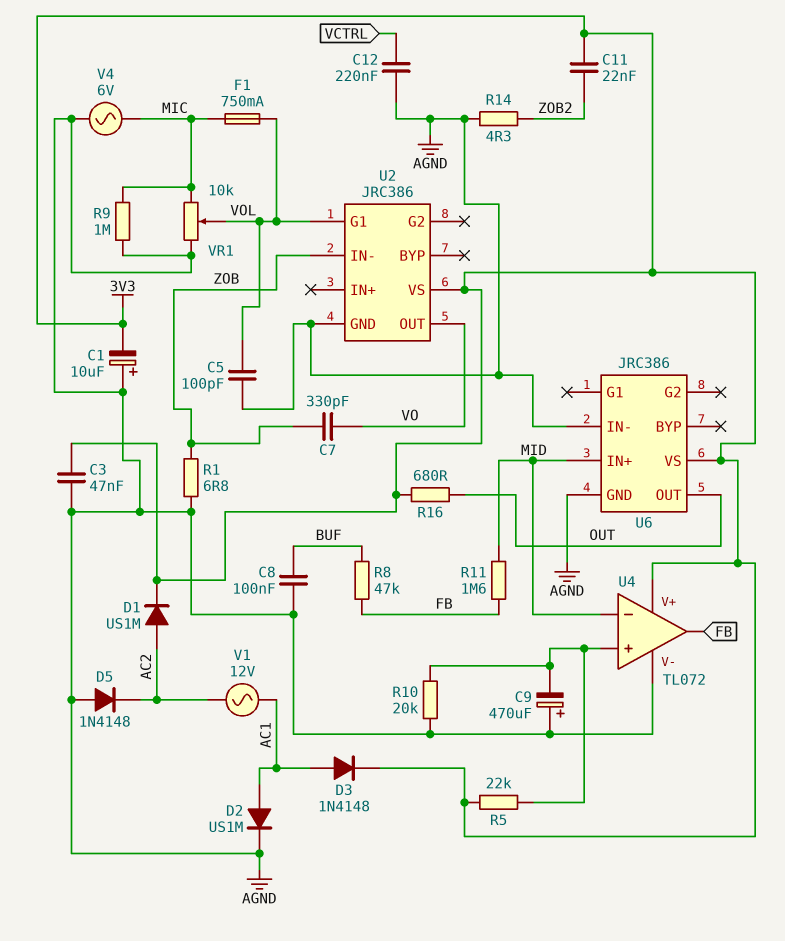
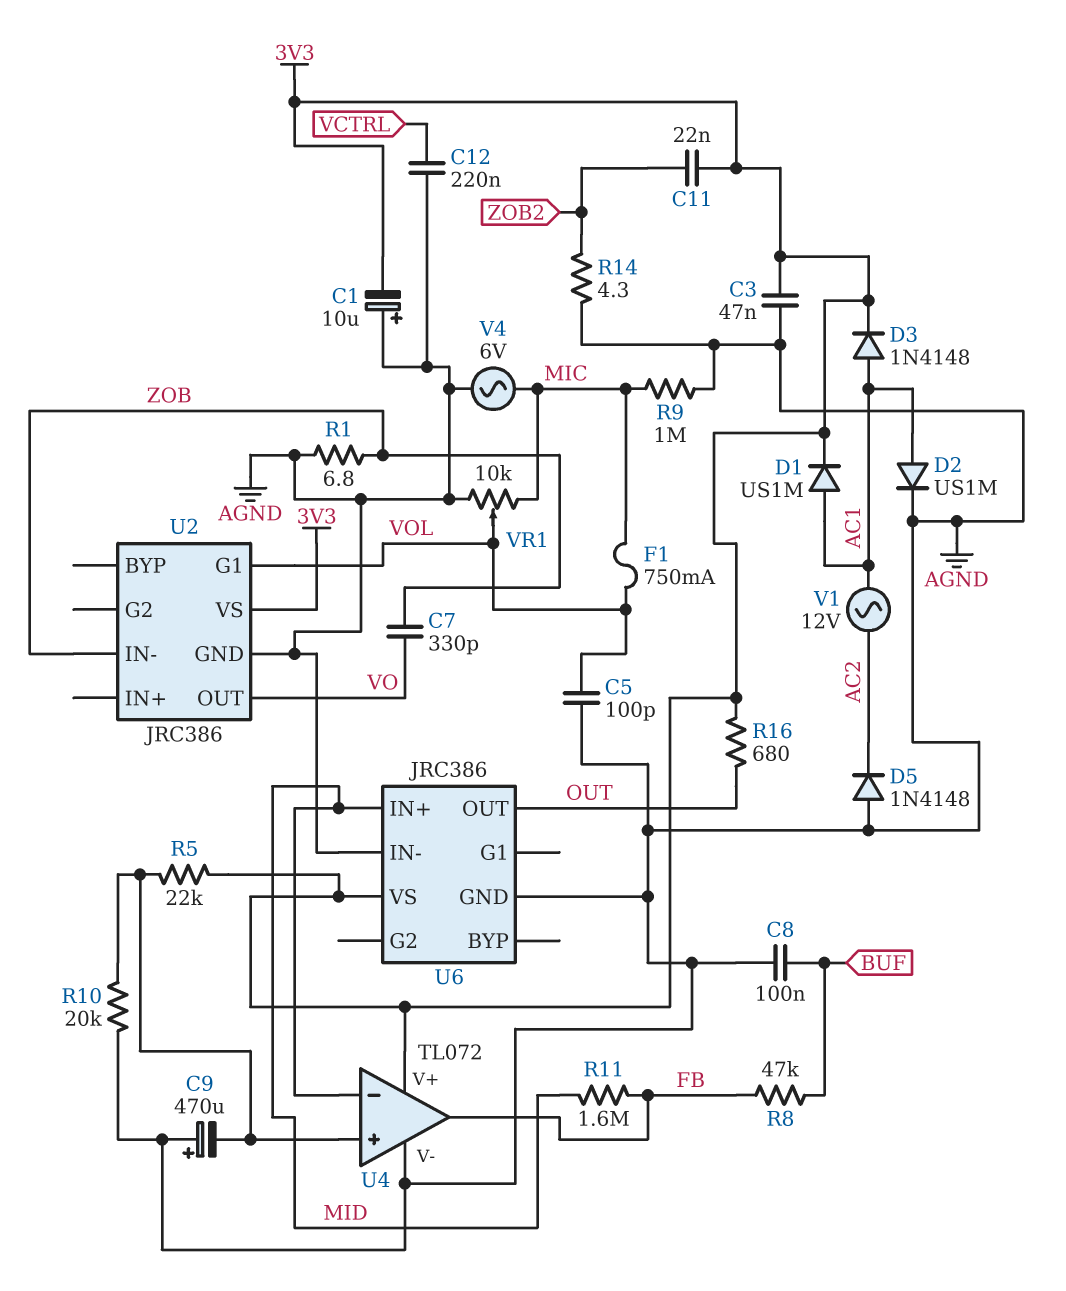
D1: diode US1M (A AC2, K 3V3) -> diode US1M (A AC1, K 3V3)

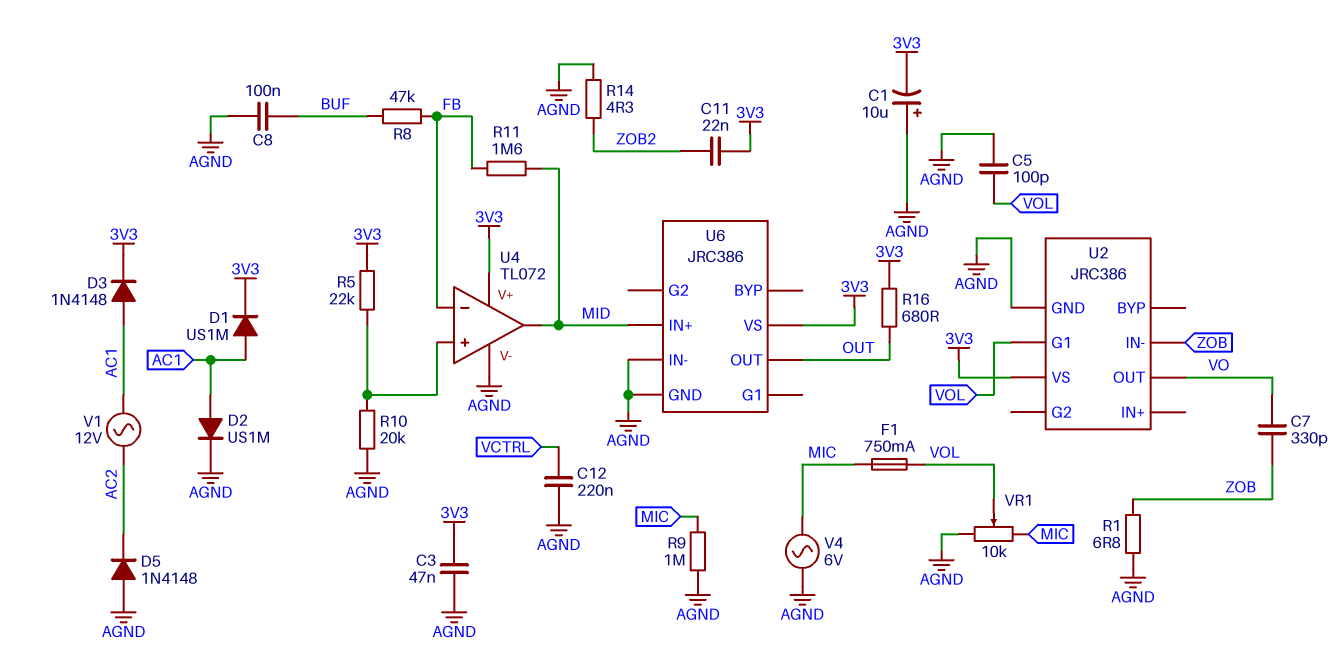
C9: 470uF (plus AGND, minus U4/in+) -> none
U4 pin in-: MID -> FB
U4 pin out: FB -> MID

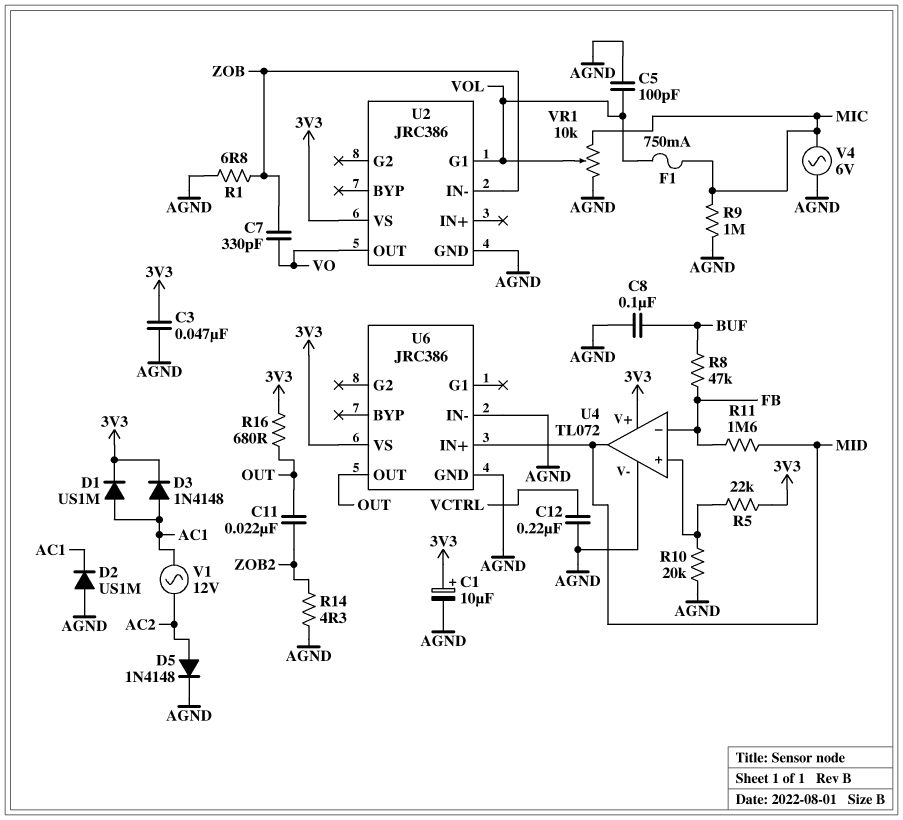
C1: 10uF (plus AGND, minus 3V3) -> 10uF (plus 3V3, minus AGND)
C11: 22nF (3V3, ZOB2) -> 22nF (OUT, ZOB2)
D2: diode US1M (A AC1, K AGND) -> diode US1M (A AGND, K AC1)
D5: diode 1N4148 (A AGND, K AC2) -> diode 1N4148 (A AC2, K AGND)

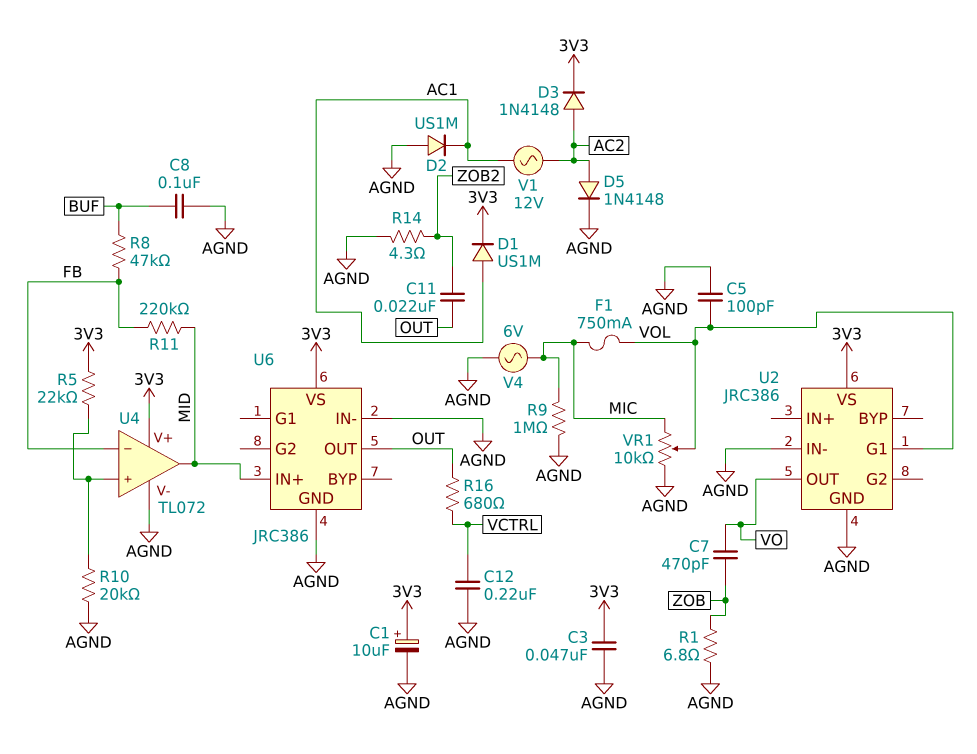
C7: 330pF (VO, ZOB) -> 470pF (VO, ZOB)
D3: diode 1N4148 (A AC1, K 3V3) -> diode 1N4148 (A AC2, K 3V3)
R11: 1.6M (FB, MID) -> 220k (FB, MID)
R16: 680 (3V3, OUT) -> 680 (OUT, VCTRL)
U2 pin IN-: ZOB -> AGND

